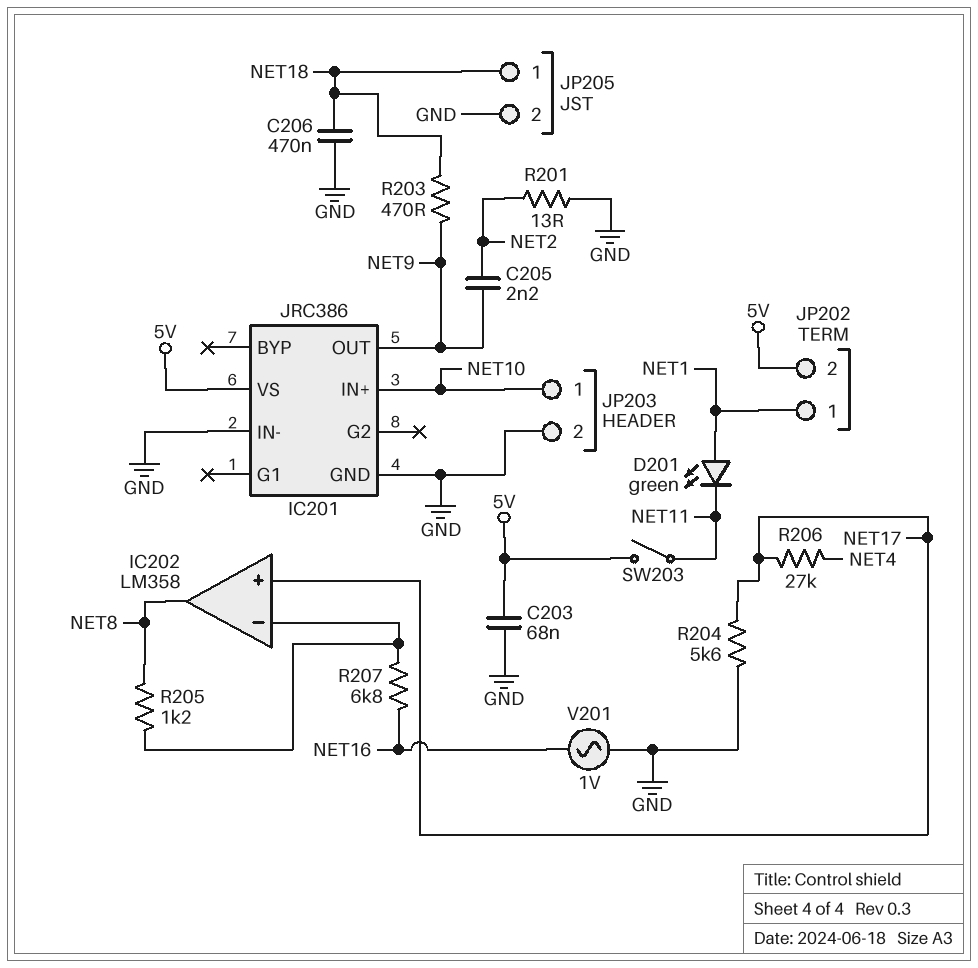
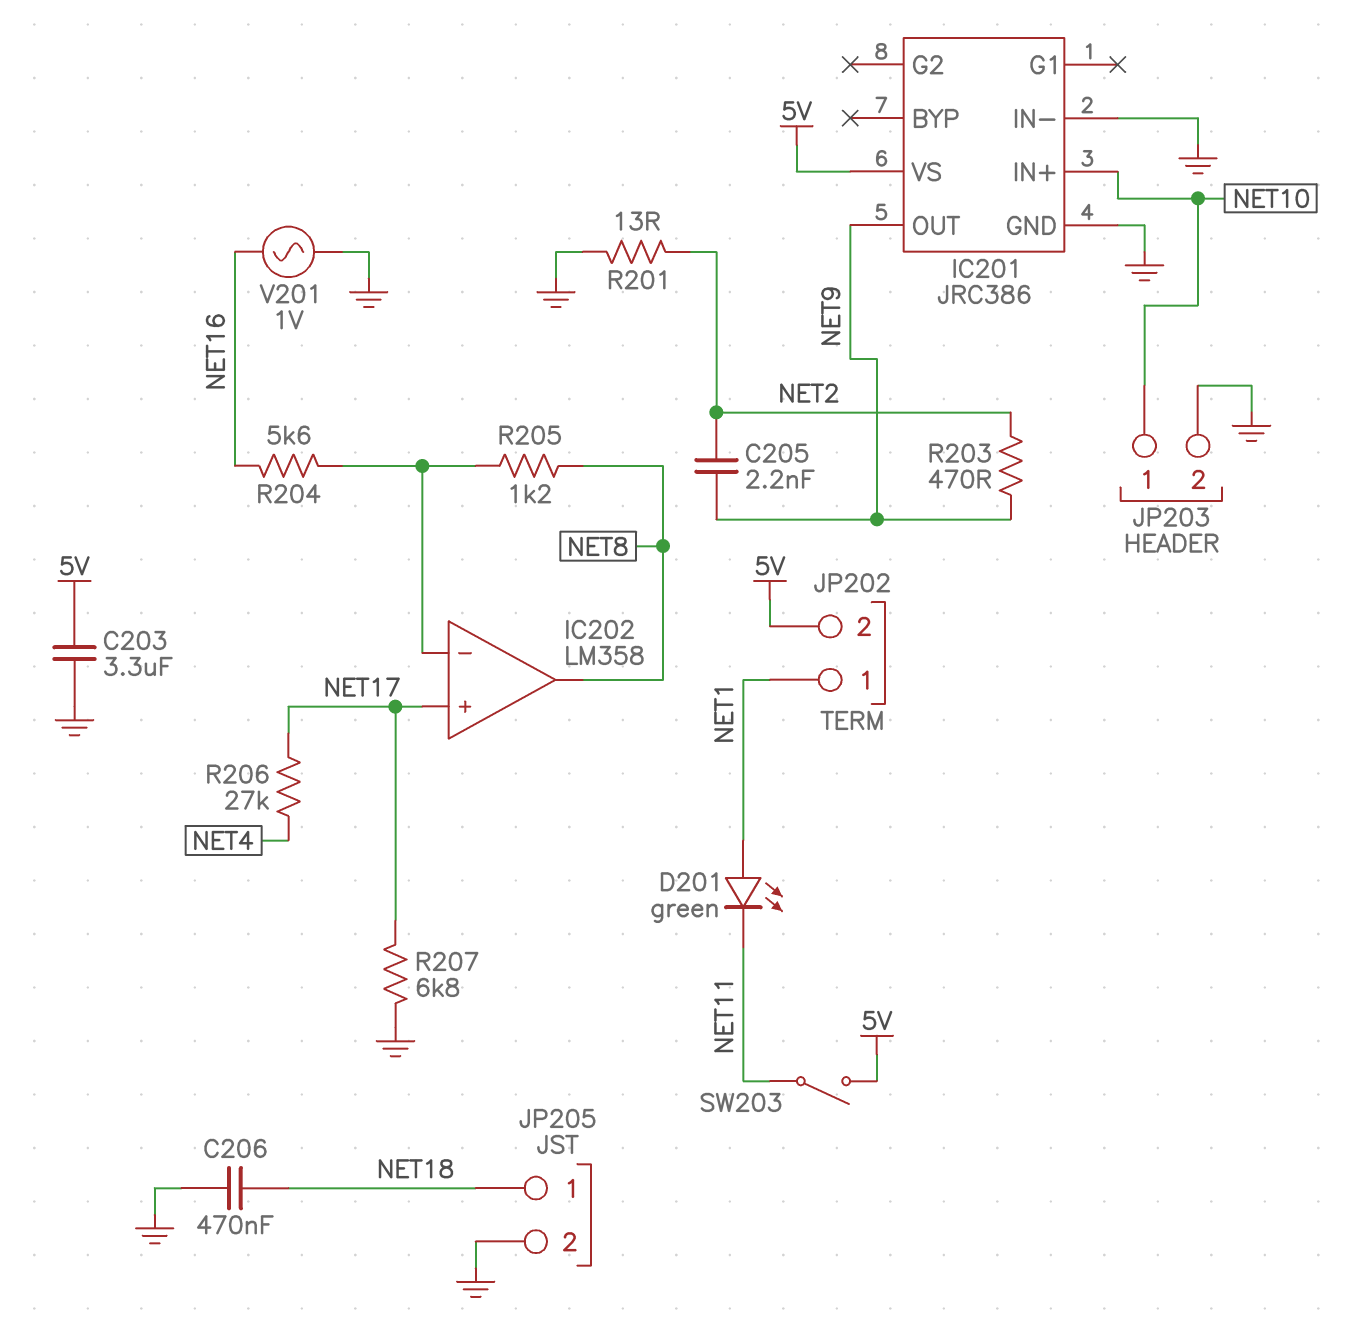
C203: 68nF (5V, GND) -> 3.3uF (5V, GND)
R203: 470 (NET9, NET18) -> 470 (NET2, NET9)
R204: 5.6k (GND, NET17) -> 5.6k (IC202/in-, NET16)
R207: 6.8k (IC202/in-, NET16) -> 6.8k (GND, NET17)

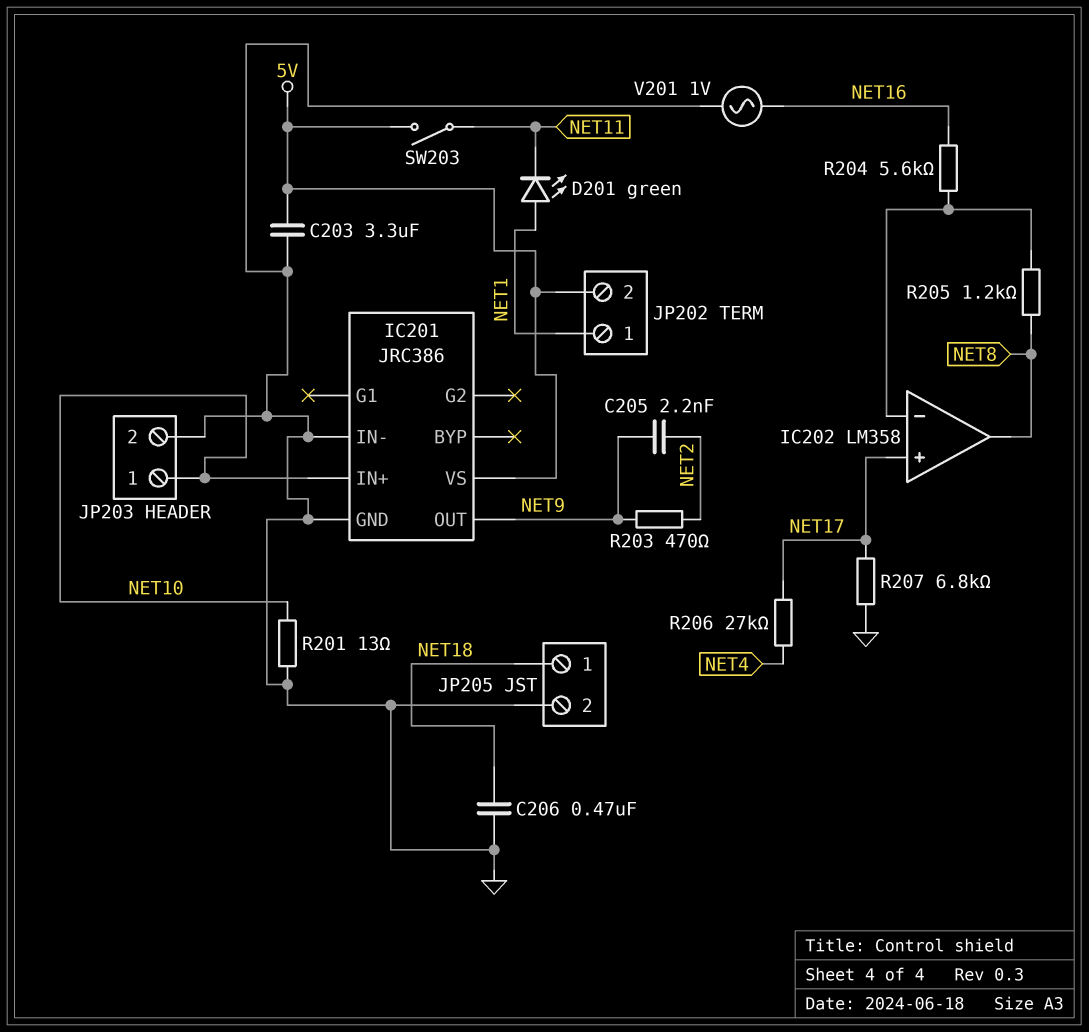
R201: 13 (GND, NET2) -> 13 (GND, NET10)

